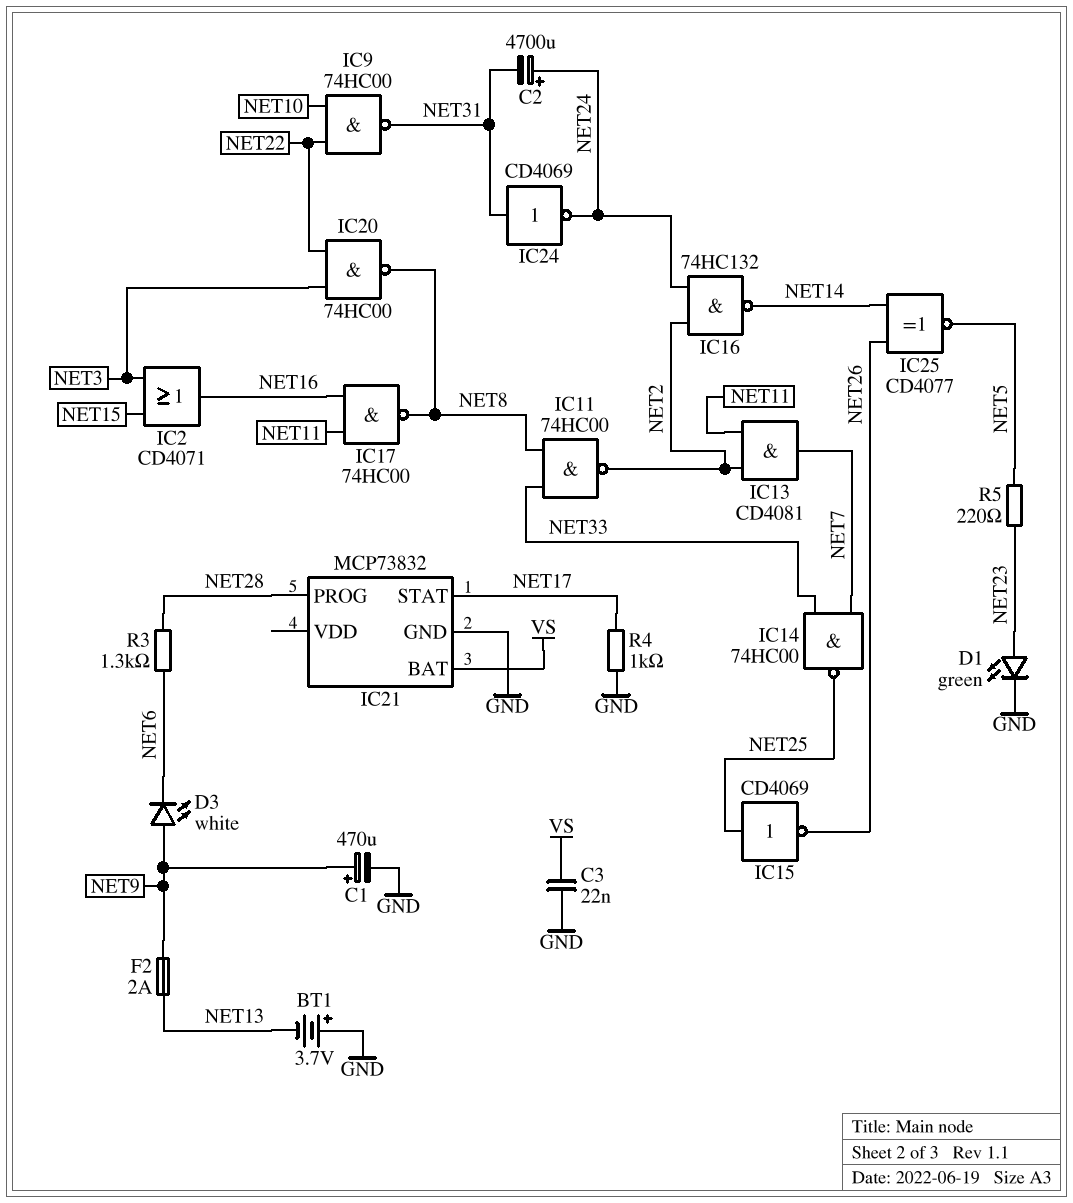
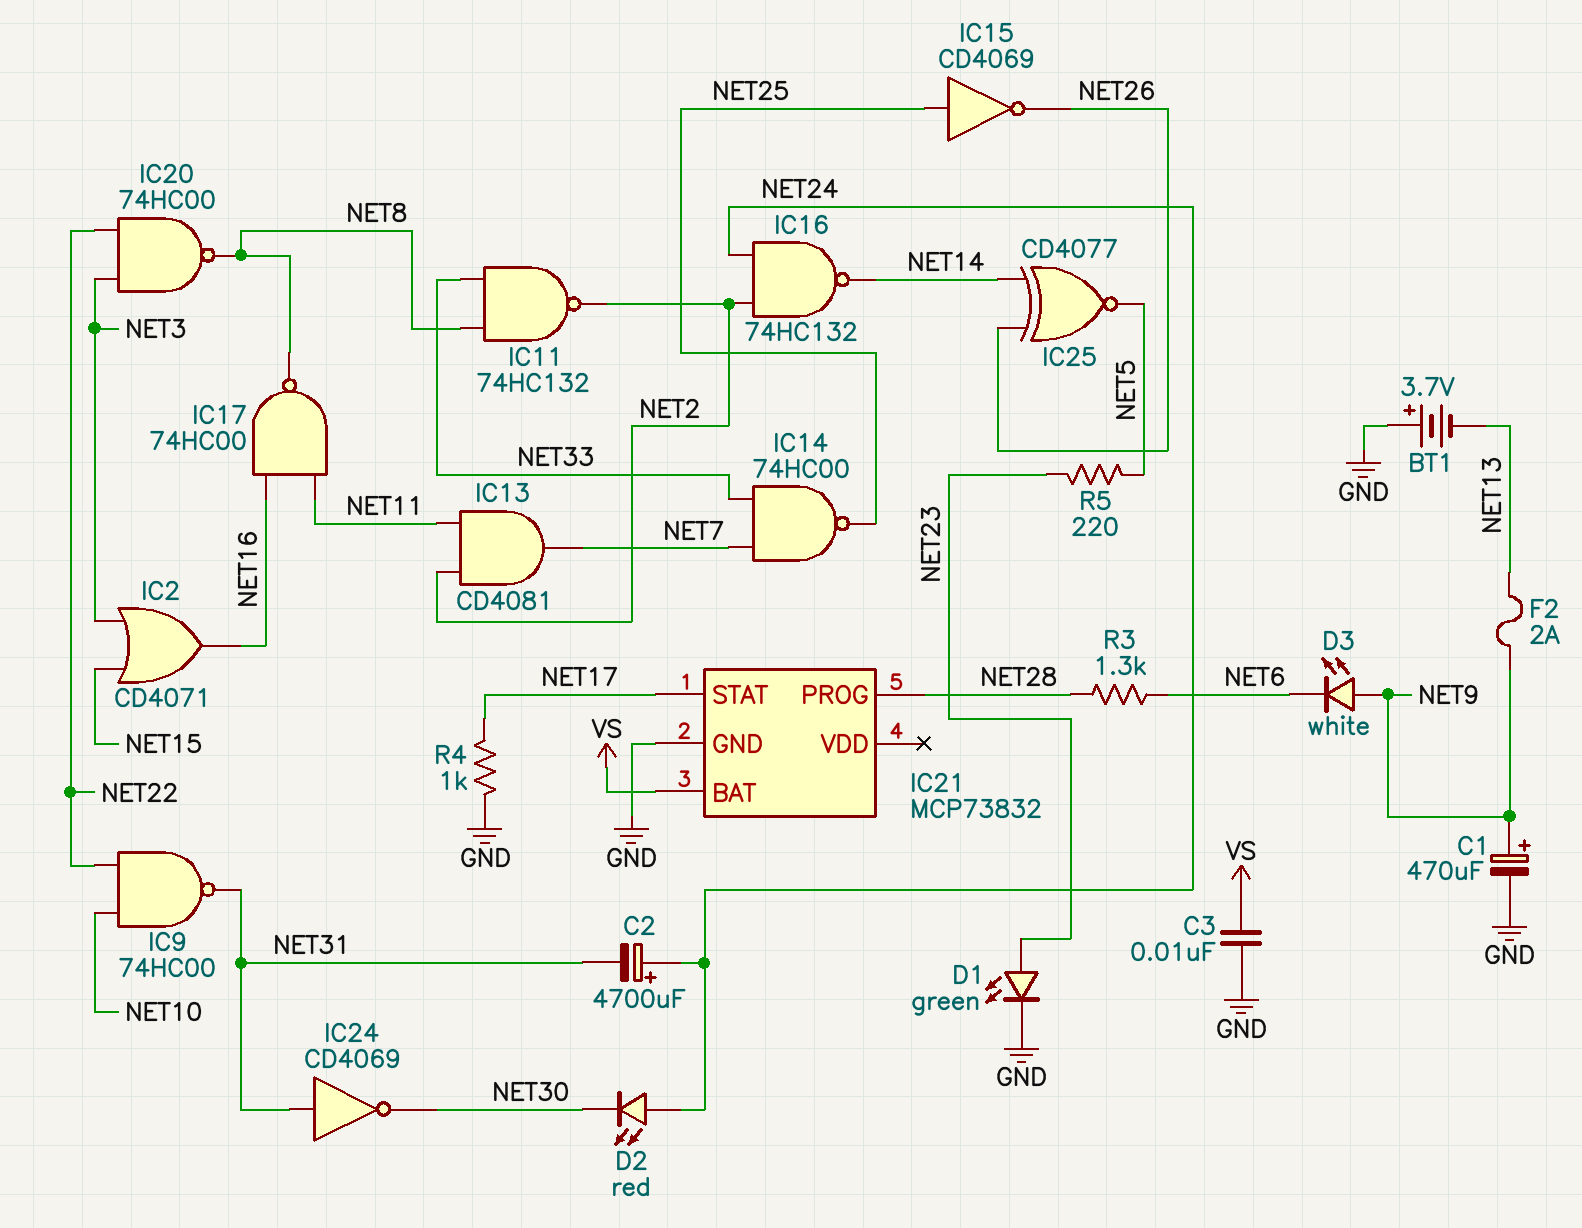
C3: 22nF (GND, VS) -> 10nF (GND, VS)
D2: none -> LED red (A NET24, K NET30)
IC11: NAND 74HC00 (in NET8, in NET33, out NET2) -> NAND 74HC132 (in NET8, in NET33, out NET2)
IC24: NOT CD4069 (in NET31, out NET24) -> NOT CD4069 (in NET31, out NET30)

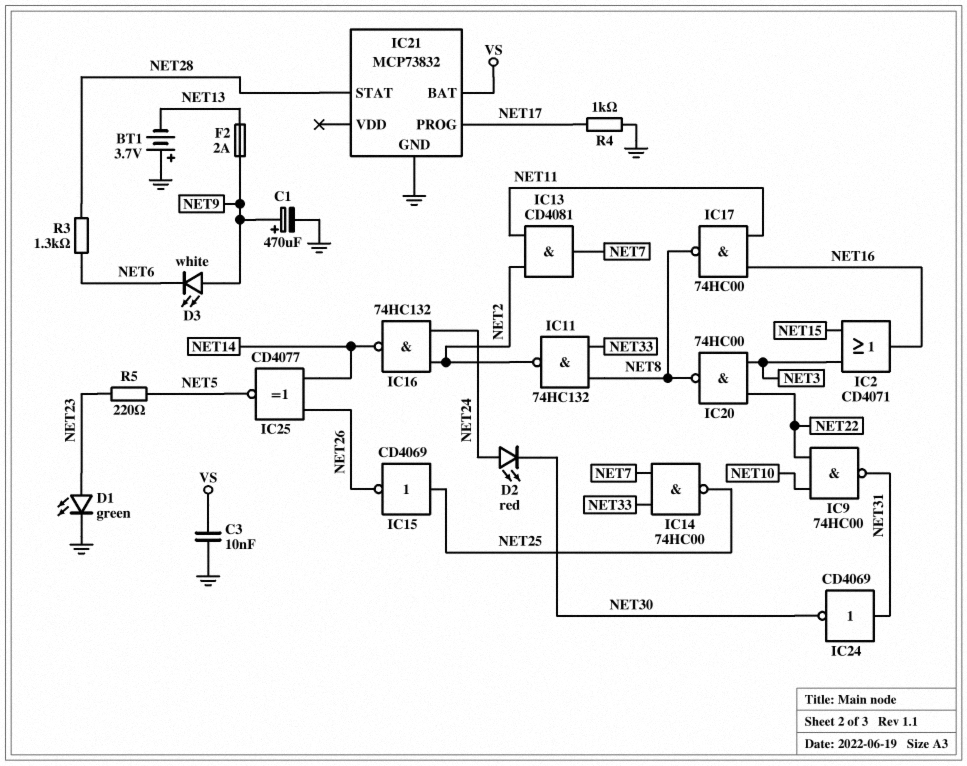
C2: 4700uF (plus NET24, minus NET31) -> none
IC21 pin PROG: NET28 -> NET17
IC21 pin STAT: NET17 -> NET28

